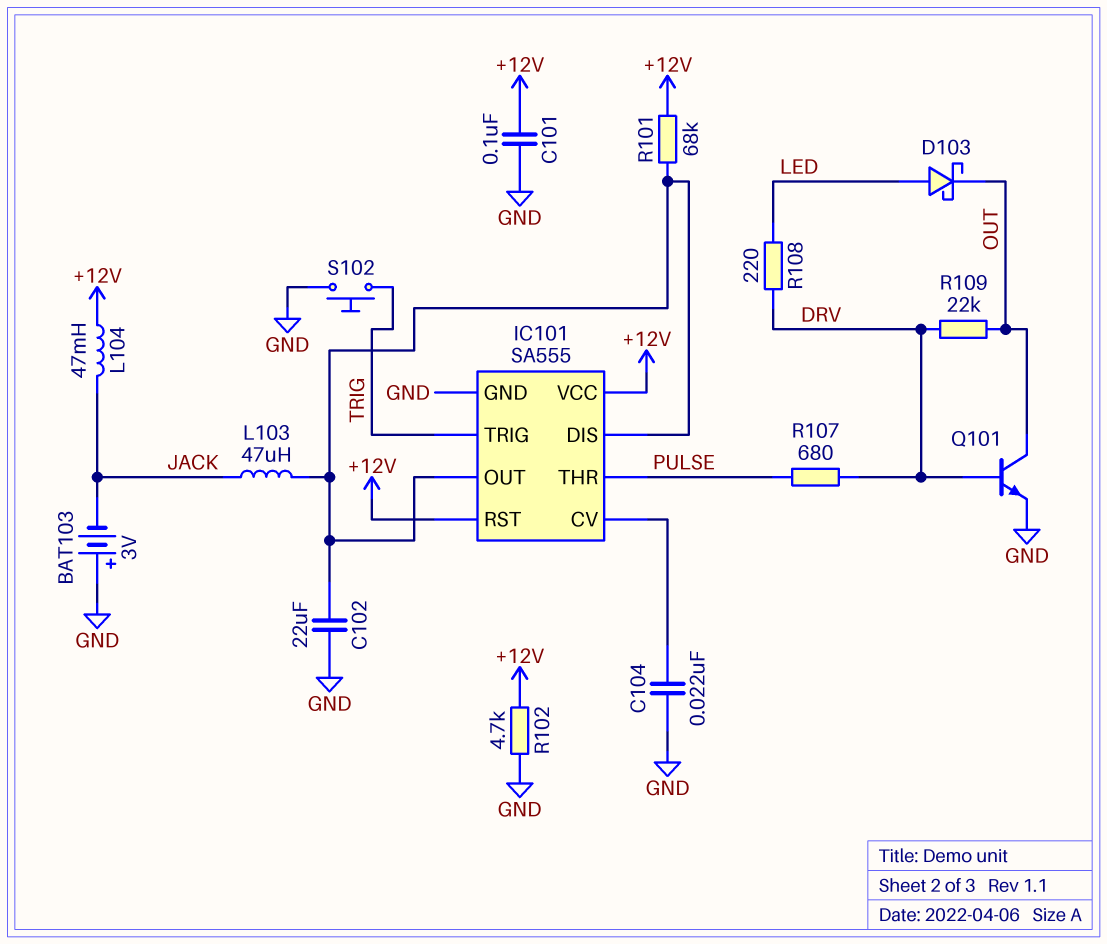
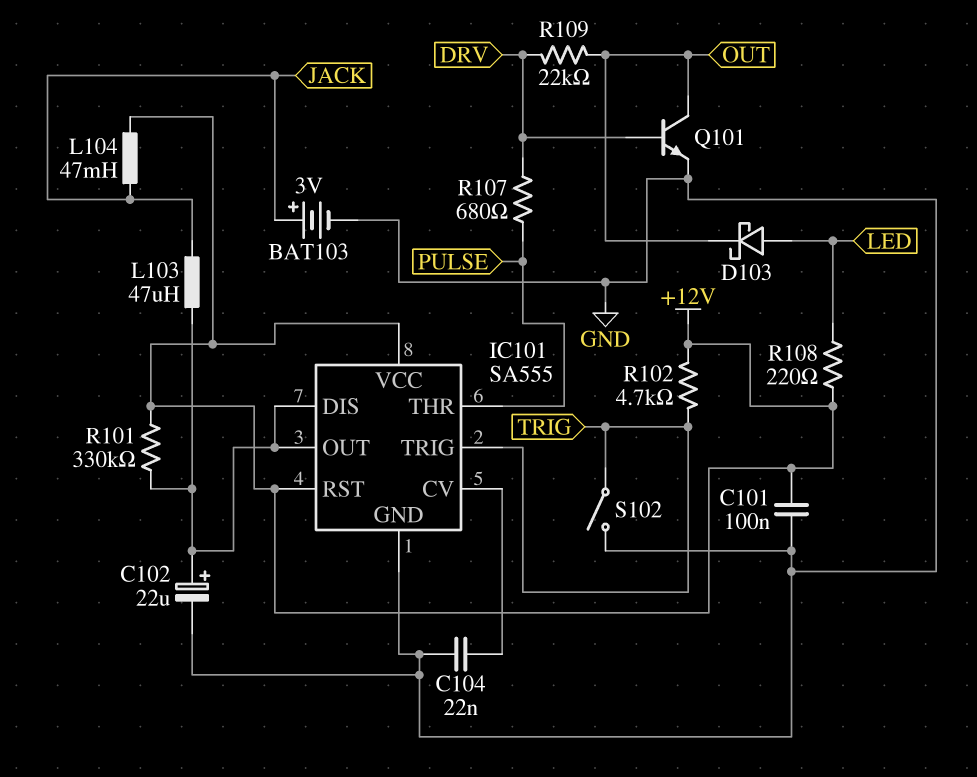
BAT103: 3V (plus GND, minus JACK) -> 3V (plus JACK, minus GND)
C102: 22uF (GND, IC101/DIS) -> 22uF (plus IC101/DIS, minus GND)
R101: 68k (+12V, IC101/DIS) -> 330k (+12V, IC101/DIS)
R102: 4.7k (+12V, GND) -> 4.7k (+12V, TRIG)
R108: 220 (DRV, LED) -> 220 (+12V, LED)
S102: button (GND, TRIG) -> switch (GND, TRIG)

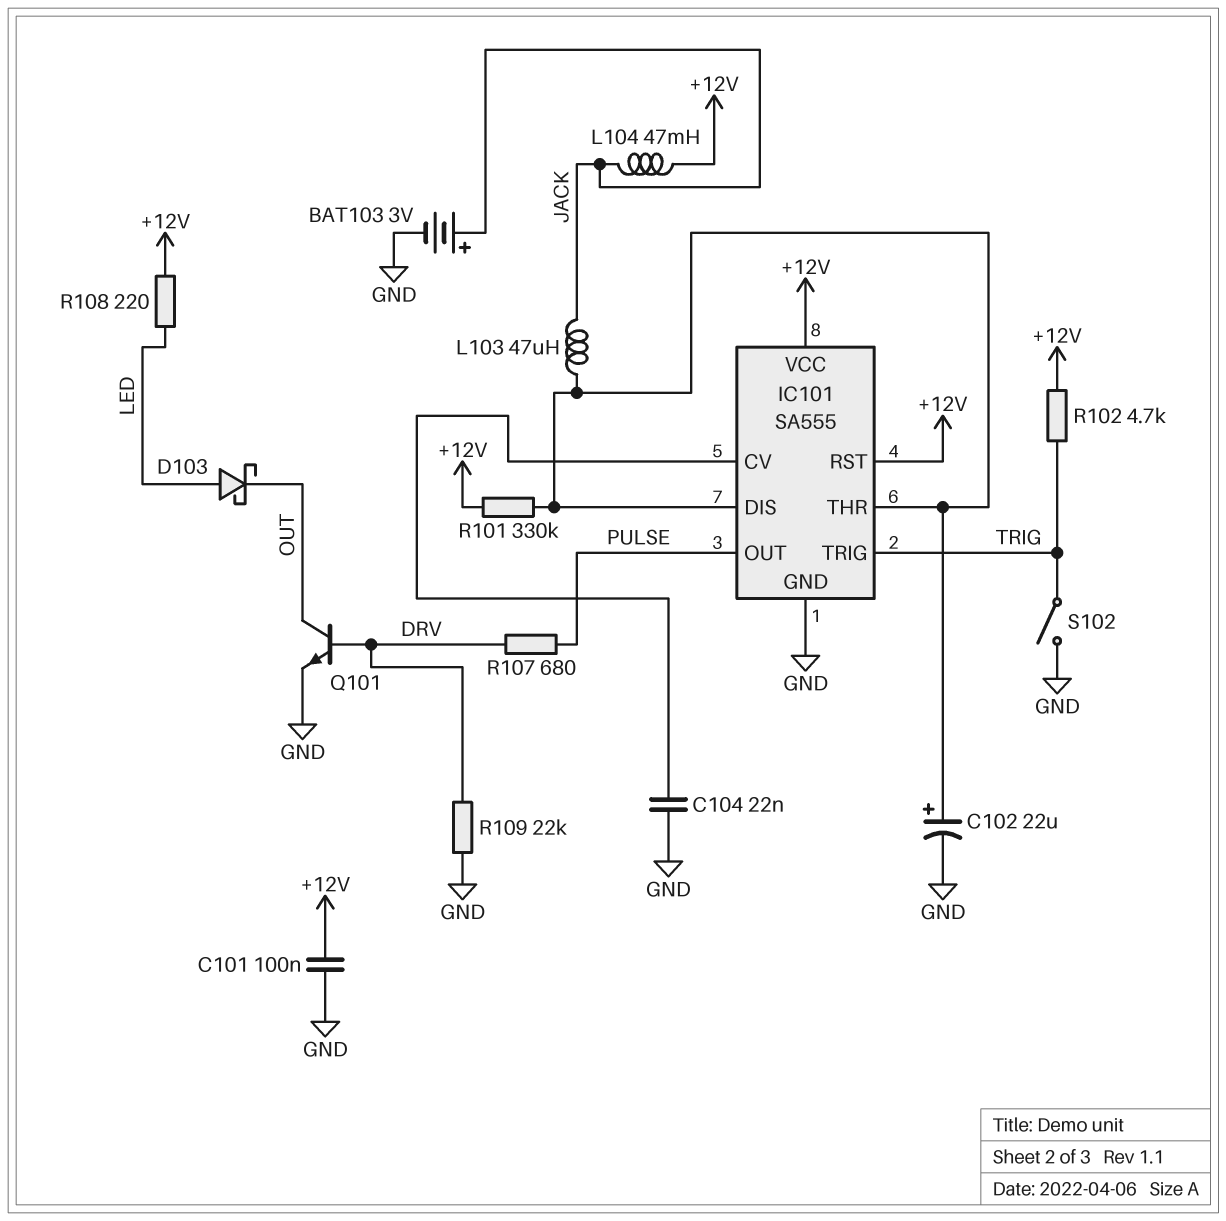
IC101 pin OUT: IC101/DIS -> PULSE
IC101 pin THR: PULSE -> IC101/DIS
R109: 22k (DRV, OUT) -> 22k (DRV, GND)

